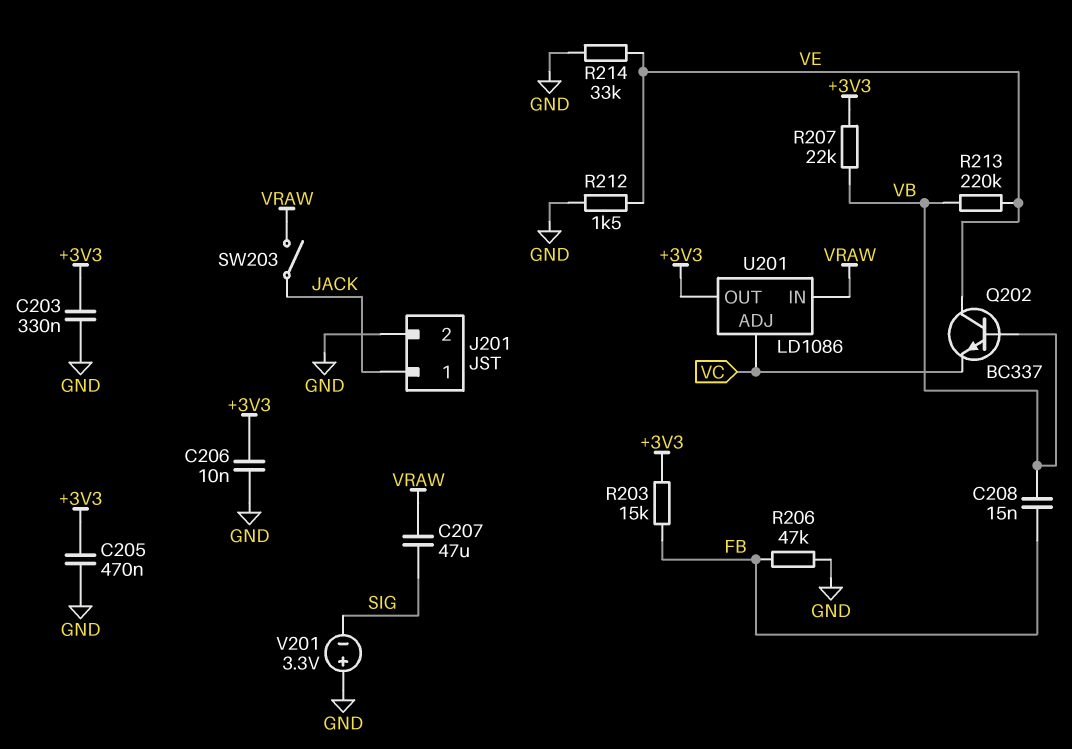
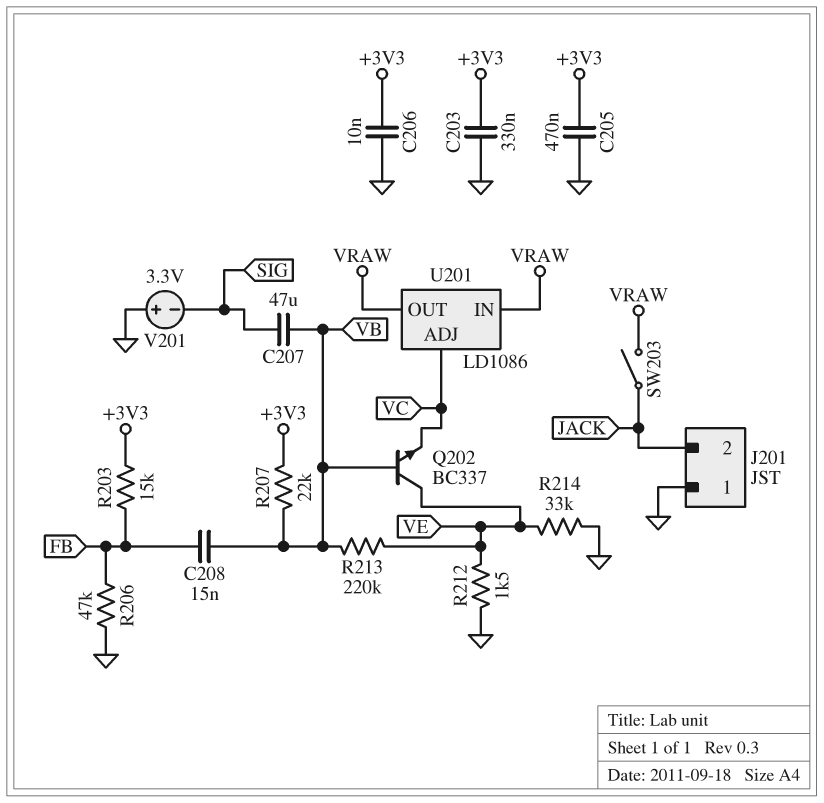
C207: 47uF (SIG, VRAW) -> 47uF (SIG, VB)
J201 pin 1: JACK -> GND
J201 pin 2: GND -> JACK
U201 pin OUT: +3V3 -> VRAW

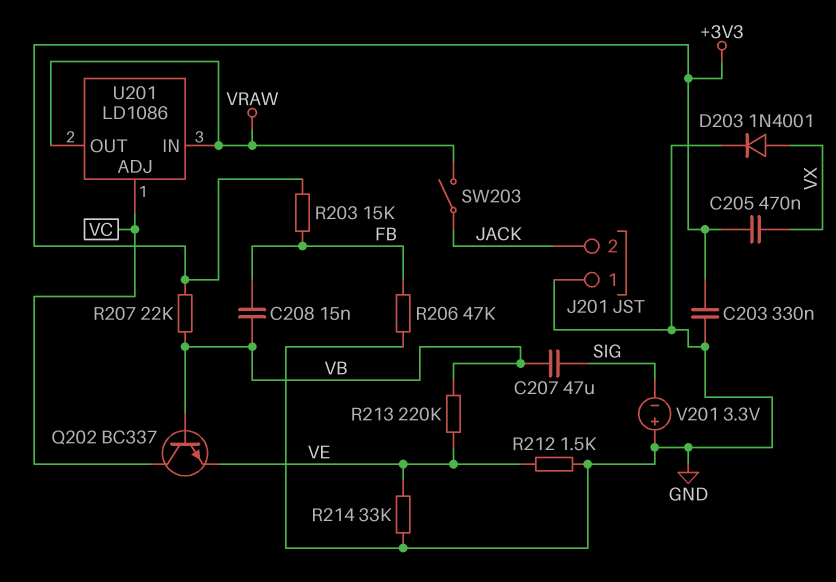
C205: 470nF (+3V3, GND) -> 470nF (+3V3, VX)
C206: 10nF (+3V3, GND) -> none
D203: none -> diode 1N4001 (A VX, K GND)
Q202: NPN BC337 (B VB, C VE, E VC) -> NPN BC337 (B VB, C VC, E VE)

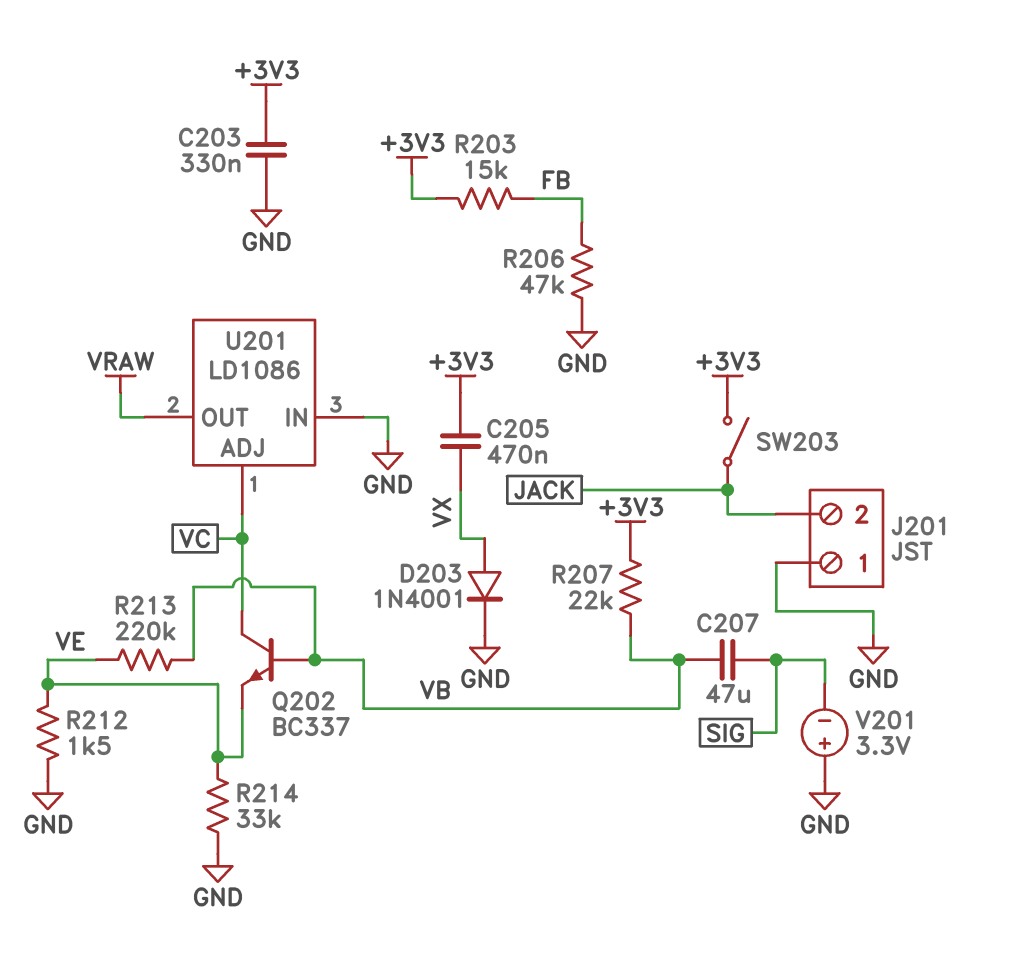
C208: 15nF (FB, VB) -> none
SW203: switch (JACK, VRAW) -> switch (+3V3, JACK)
U201 pin IN: VRAW -> GND

